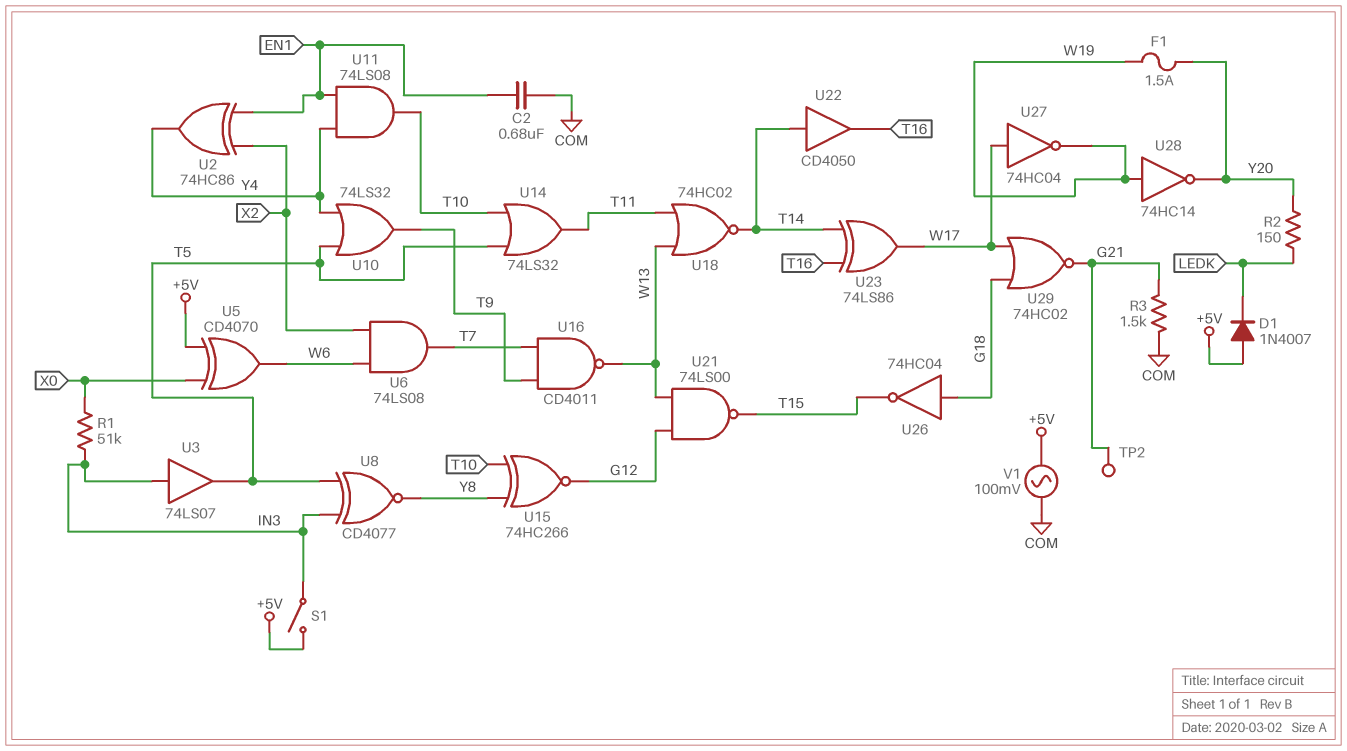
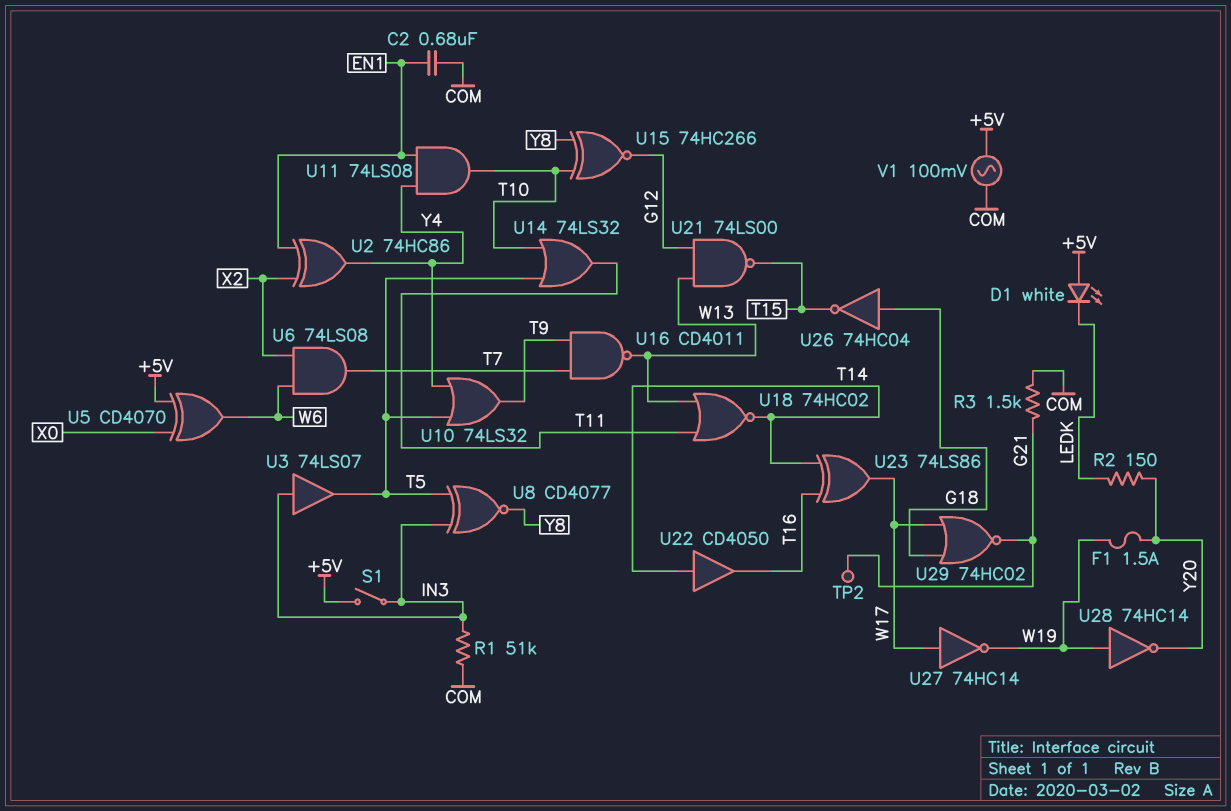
D1: diode 1N4007 (A +5V, K LEDK) -> LED white (A +5V, K LEDK)
R1: 51k (IN3, X0) -> 51k (COM, IN3)
U27: NOT 74HC04 (in W17, out W19) -> NOT 74HC14 (in W17, out W19)

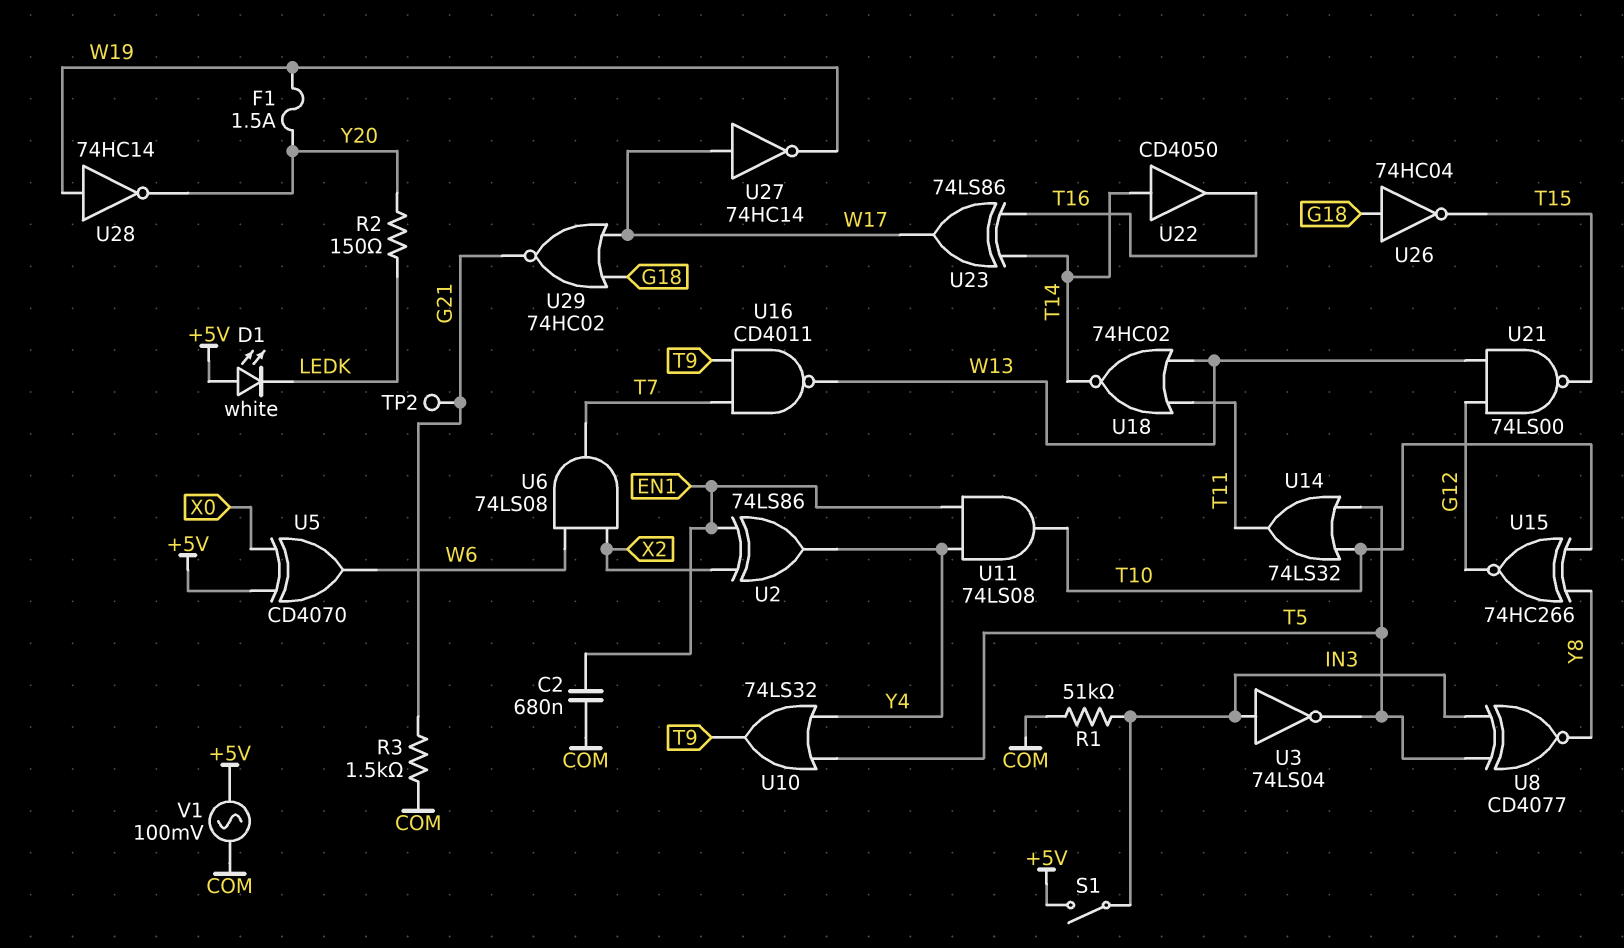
U2: XOR 74HC86 (in EN1, in X2, out Y4) -> XOR 74LS86 (in EN1, in X2, out Y4)
U3: buffer 74LS07 (in IN3, out T5) -> NOT 74LS04 (in IN3, out T5)

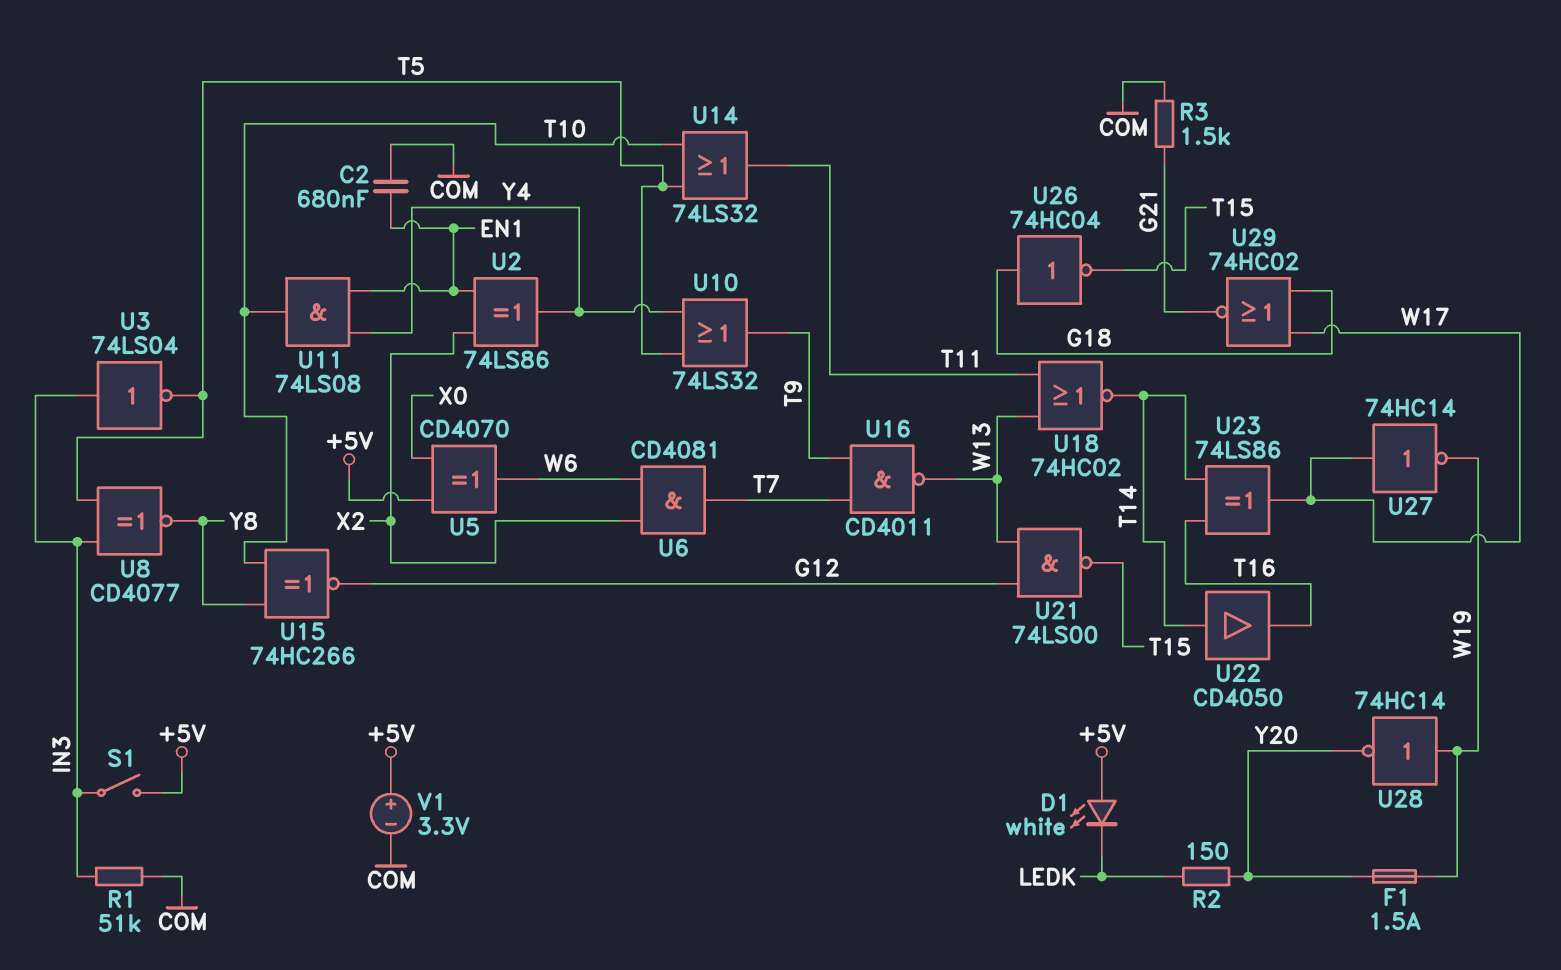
TP2: test point (G21) -> none
U6: AND 74LS08 (in W6, in X2, out T7) -> AND CD4081 (in W6, in X2, out T7)
V1: AC 100mV (+5V, COM) -> 3.3V (plus +5V, minus COM)

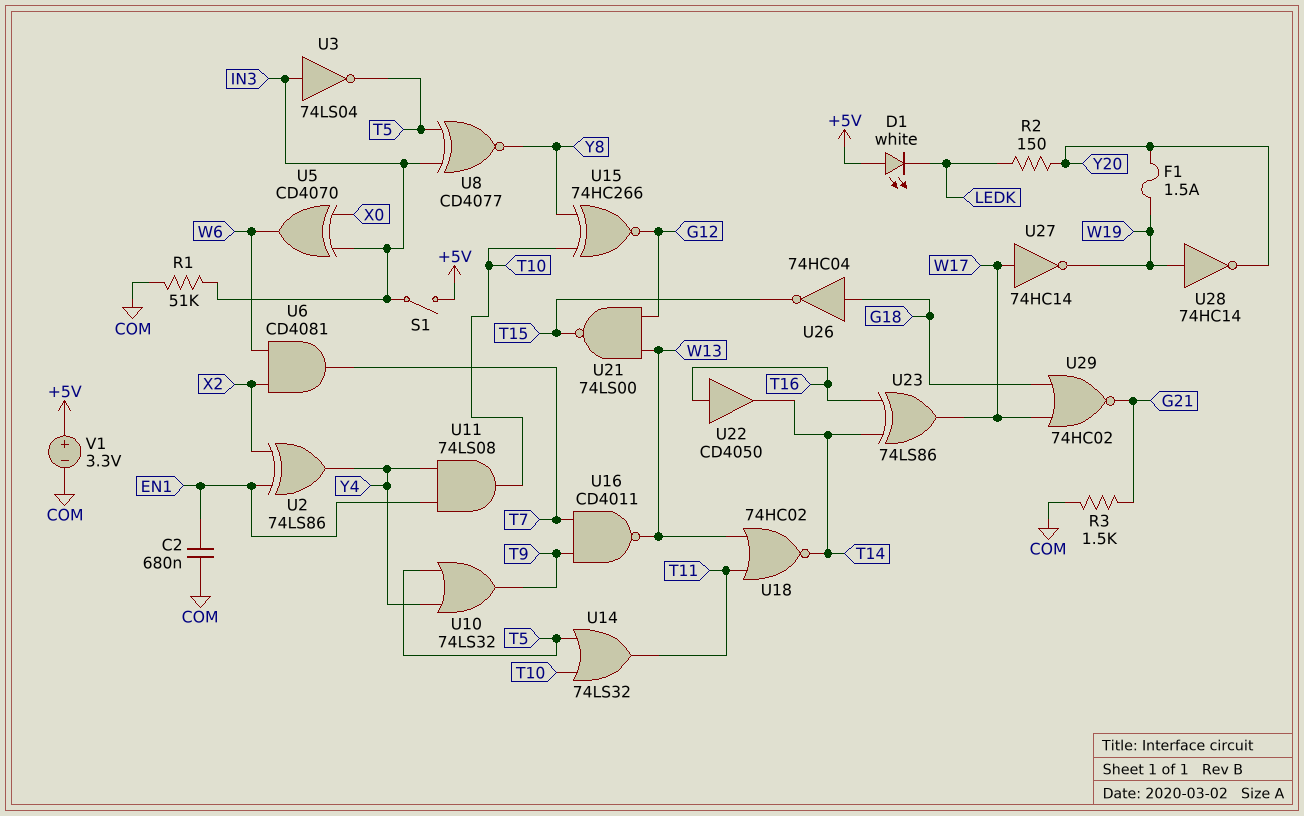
U5: XOR CD4070 (in +5V, in X0, out W6) -> XOR CD4070 (in IN3, in X0, out W6)
U22: buffer CD4050 (in T14, out T16) -> buffer CD4050 (in T16, out T14)

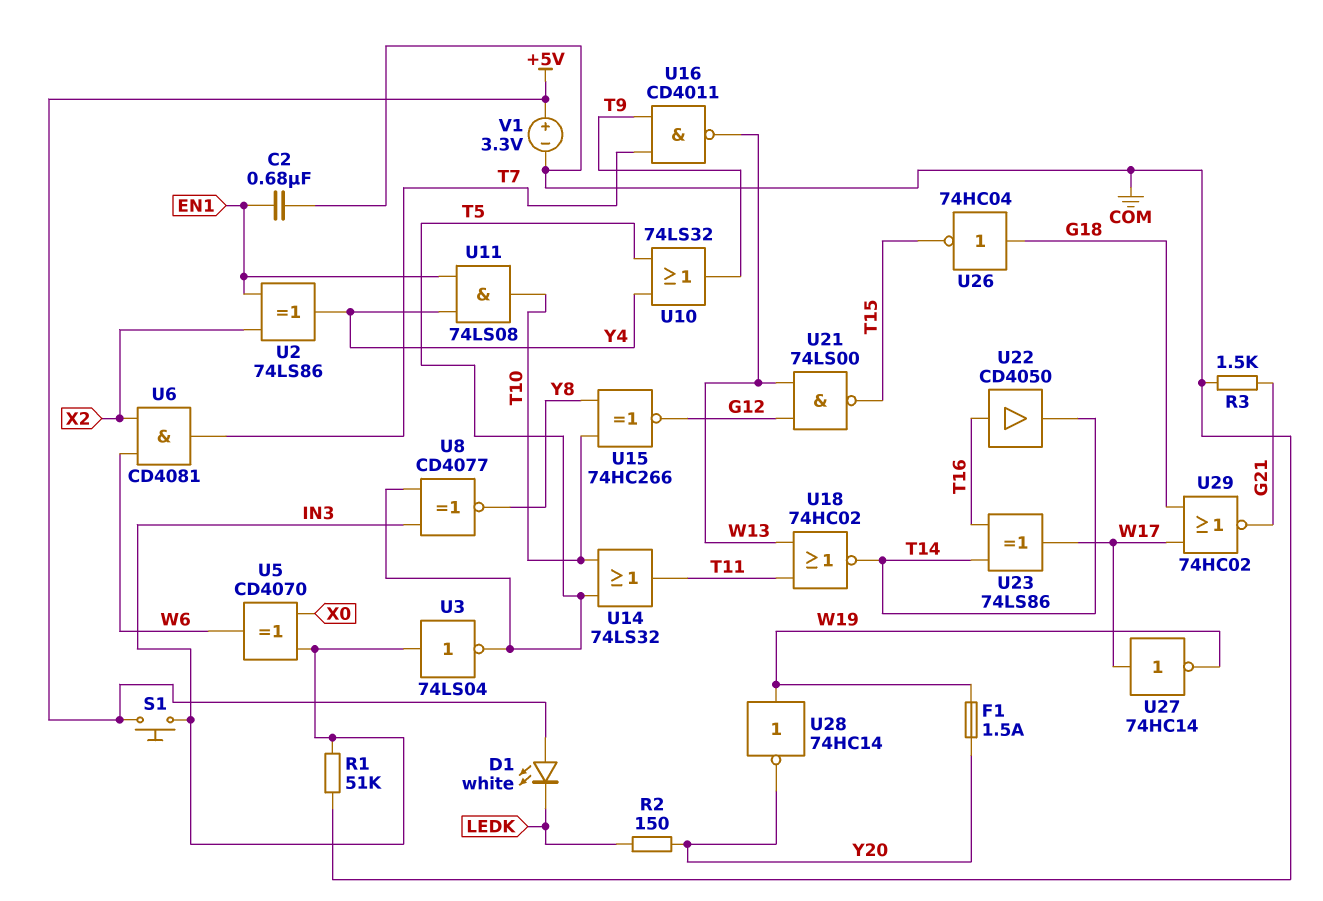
S1: switch (+5V, IN3) -> button (+5V, IN3)

